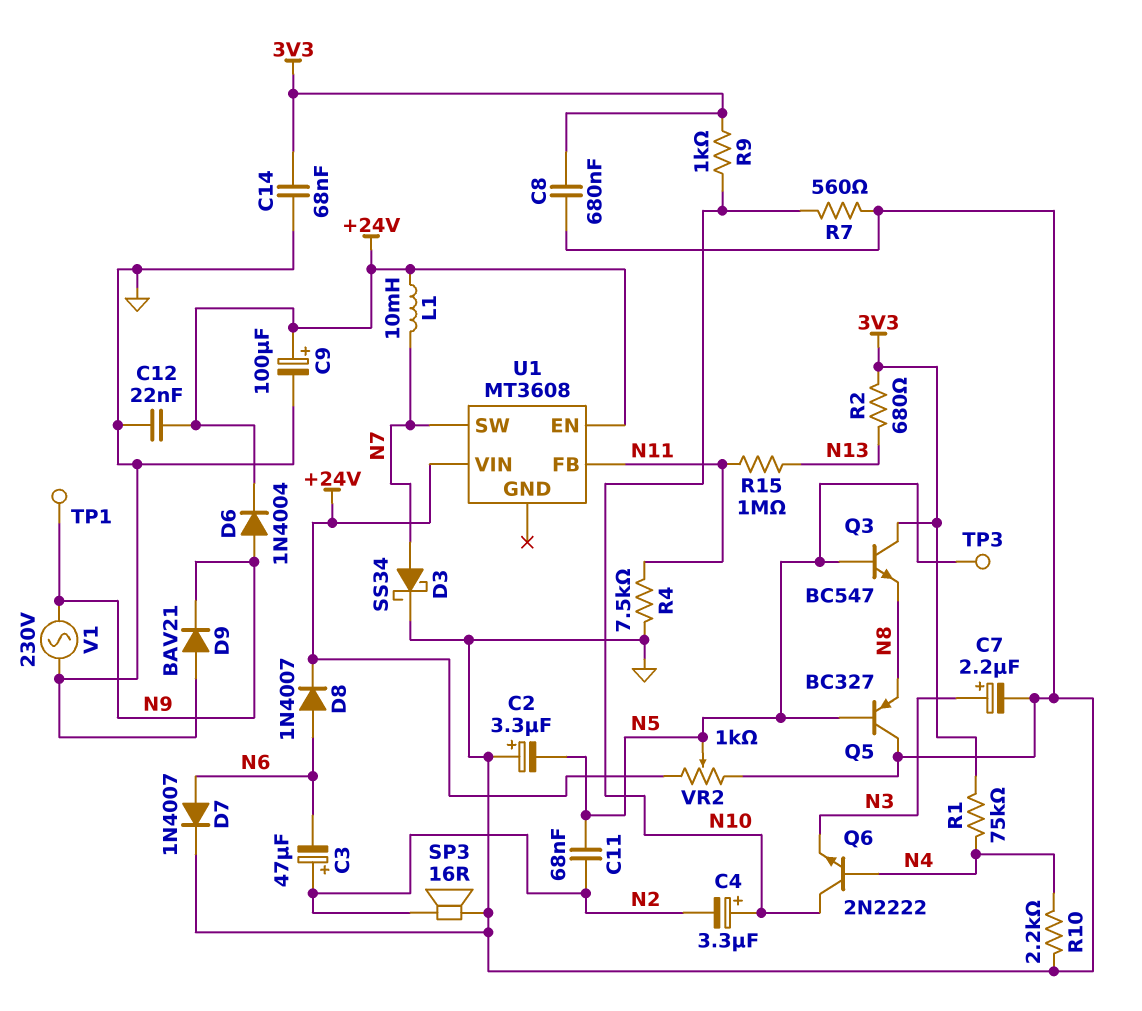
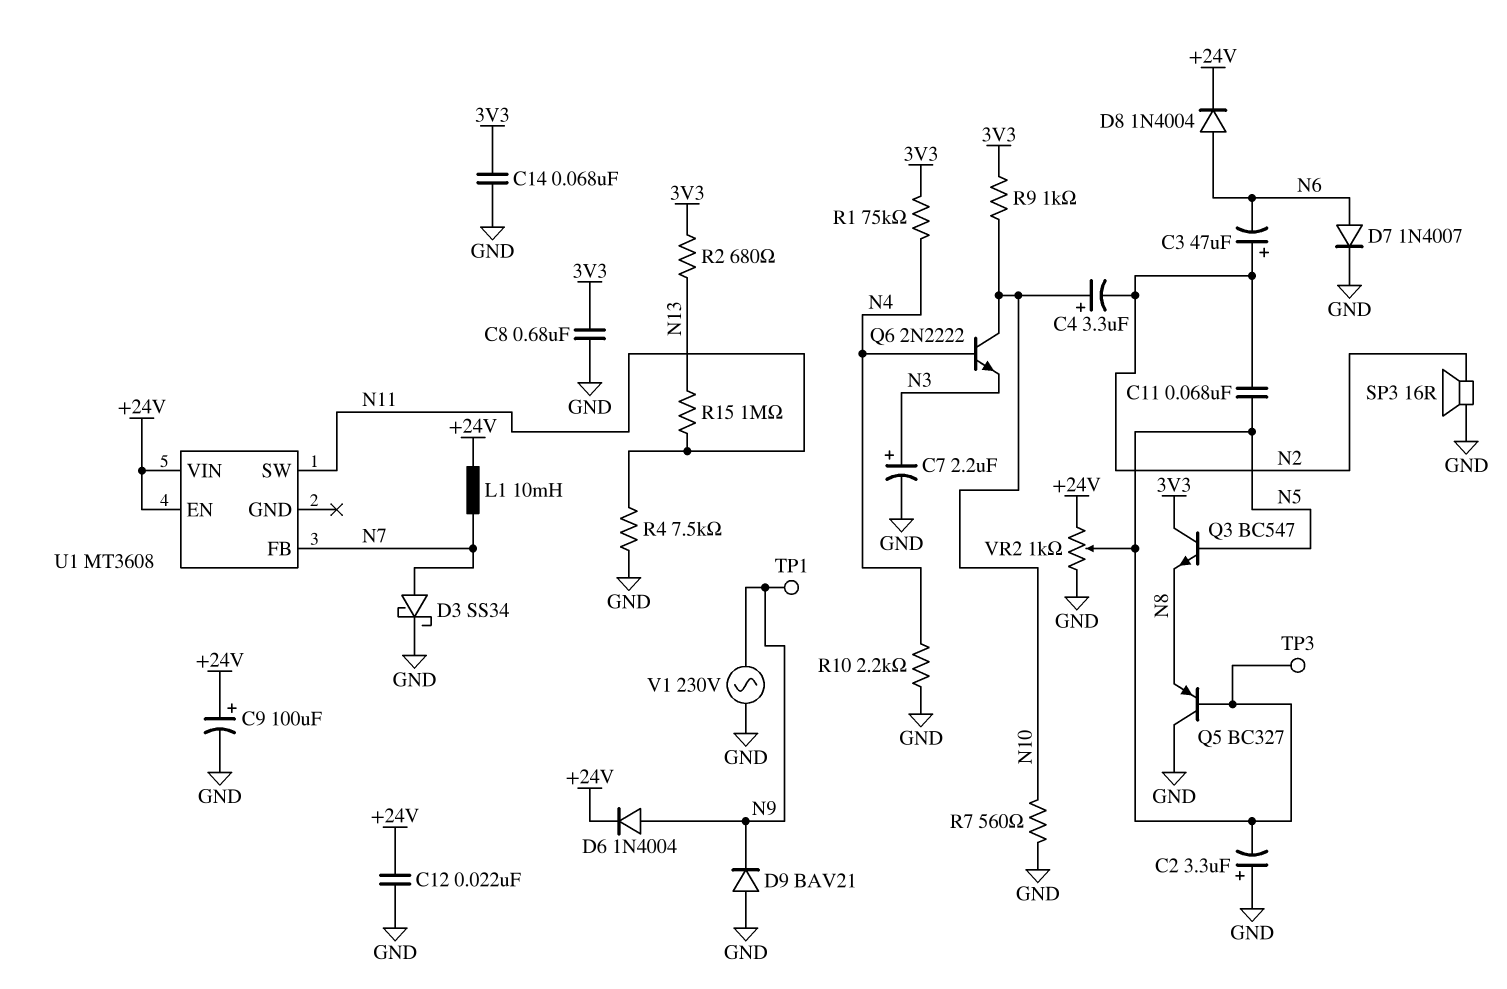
D8: diode 1N4007 (A N6, K +24V) -> diode 1N4004 (A N6, K +24V)
U1 pin FB: N11 -> N7
U1 pin SW: N7 -> N11

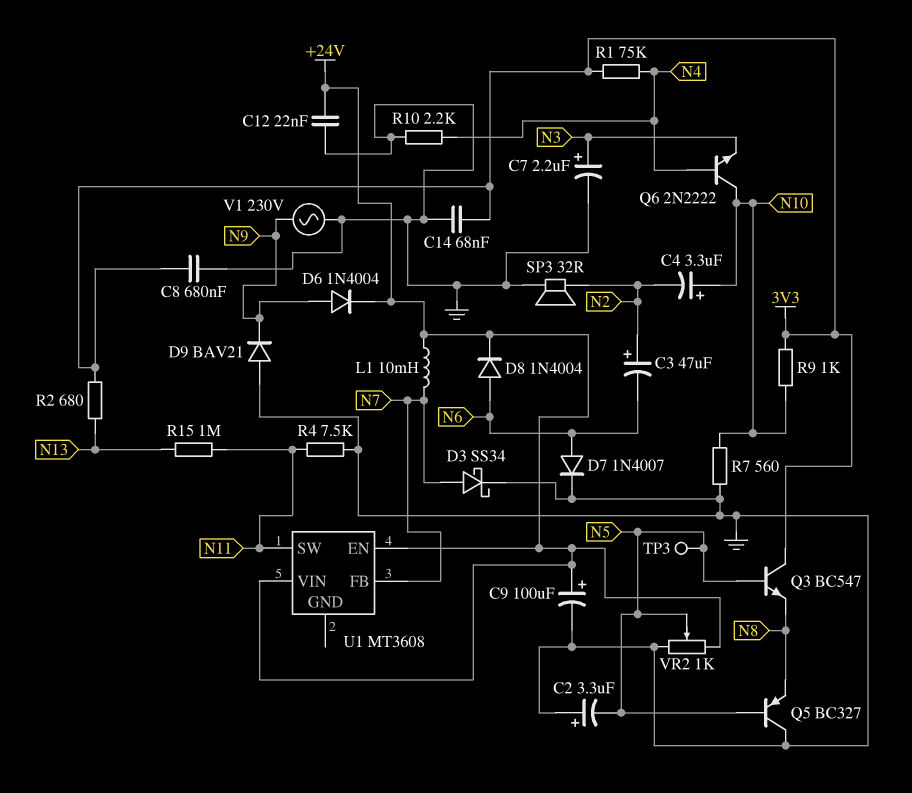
C11: 68nF (N2, N5) -> none
SP3: speaker 16R (GND, N2) -> speaker 32R (GND, N2)
TP1: test point (N9) -> none

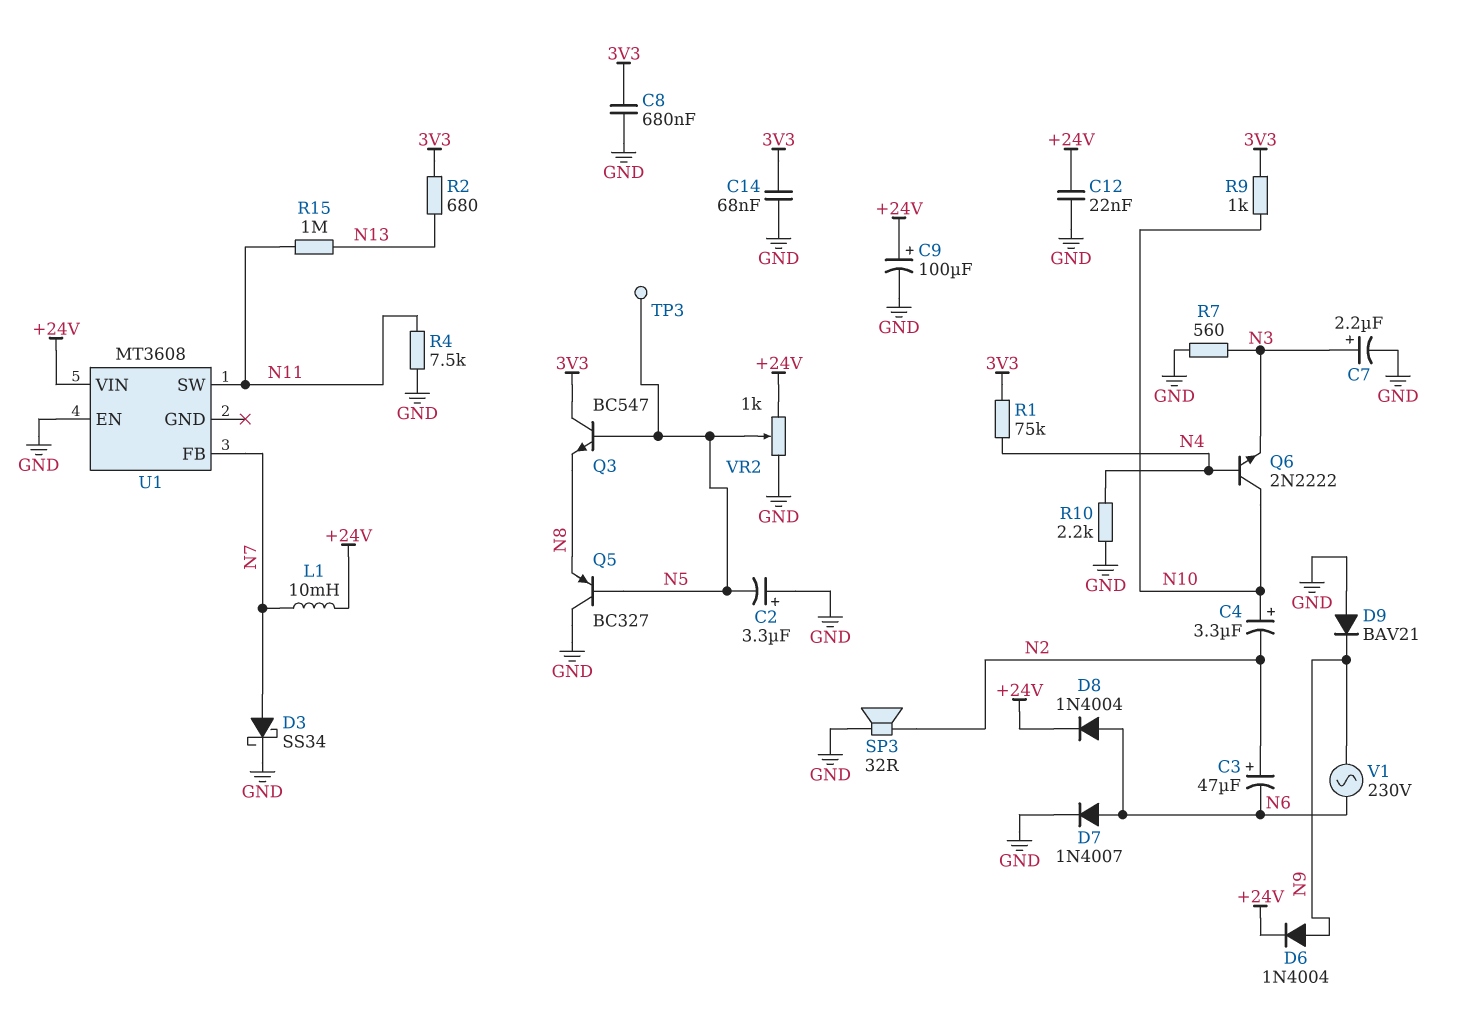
R7: 560 (GND, N10) -> 560 (GND, N3)
U1 pin EN: +24V -> GND
V1: AC 230V (GND, N9) -> AC 230V (N6, N9)

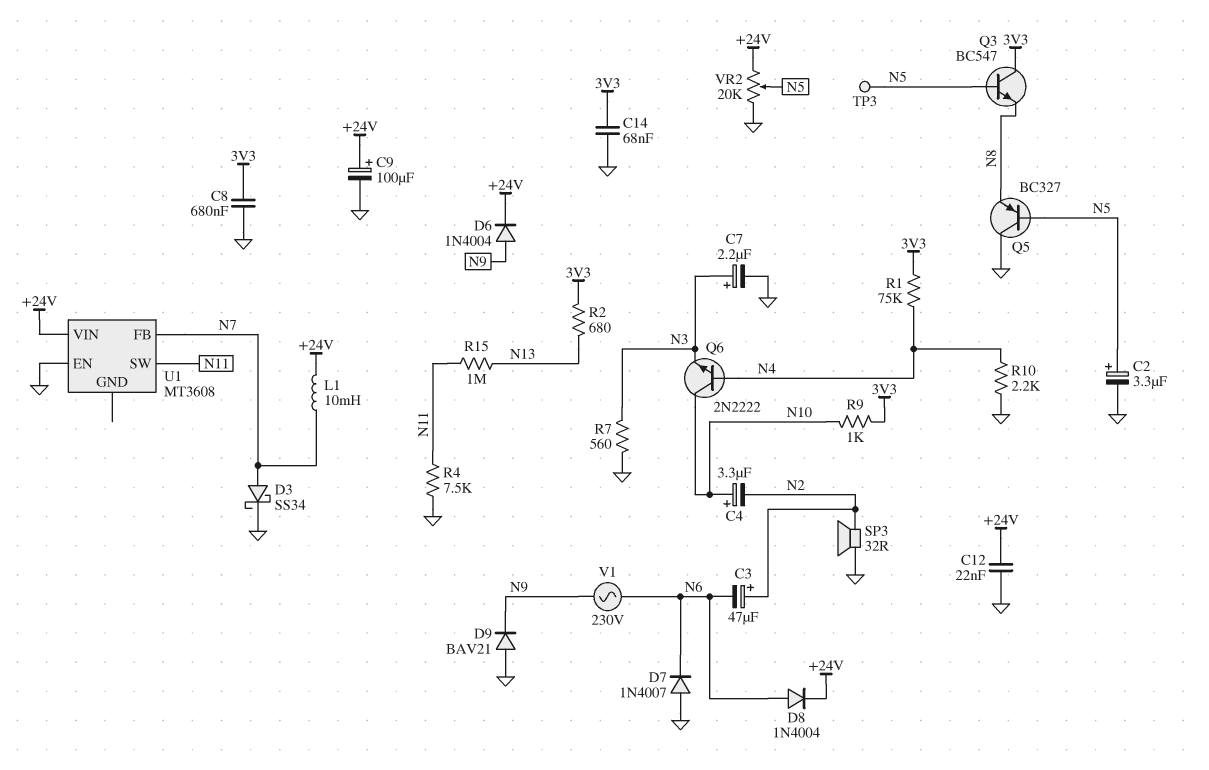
C2: 3.3uF (plus GND, minus N5) -> 3.3uF (plus N5, minus GND)
D7: diode 1N4007 (A N6, K GND) -> diode 1N4007 (A GND, K N6)
VR2: 1k (+24V, GND, wiper N5) -> 20k (+24V, GND, wiper N5)

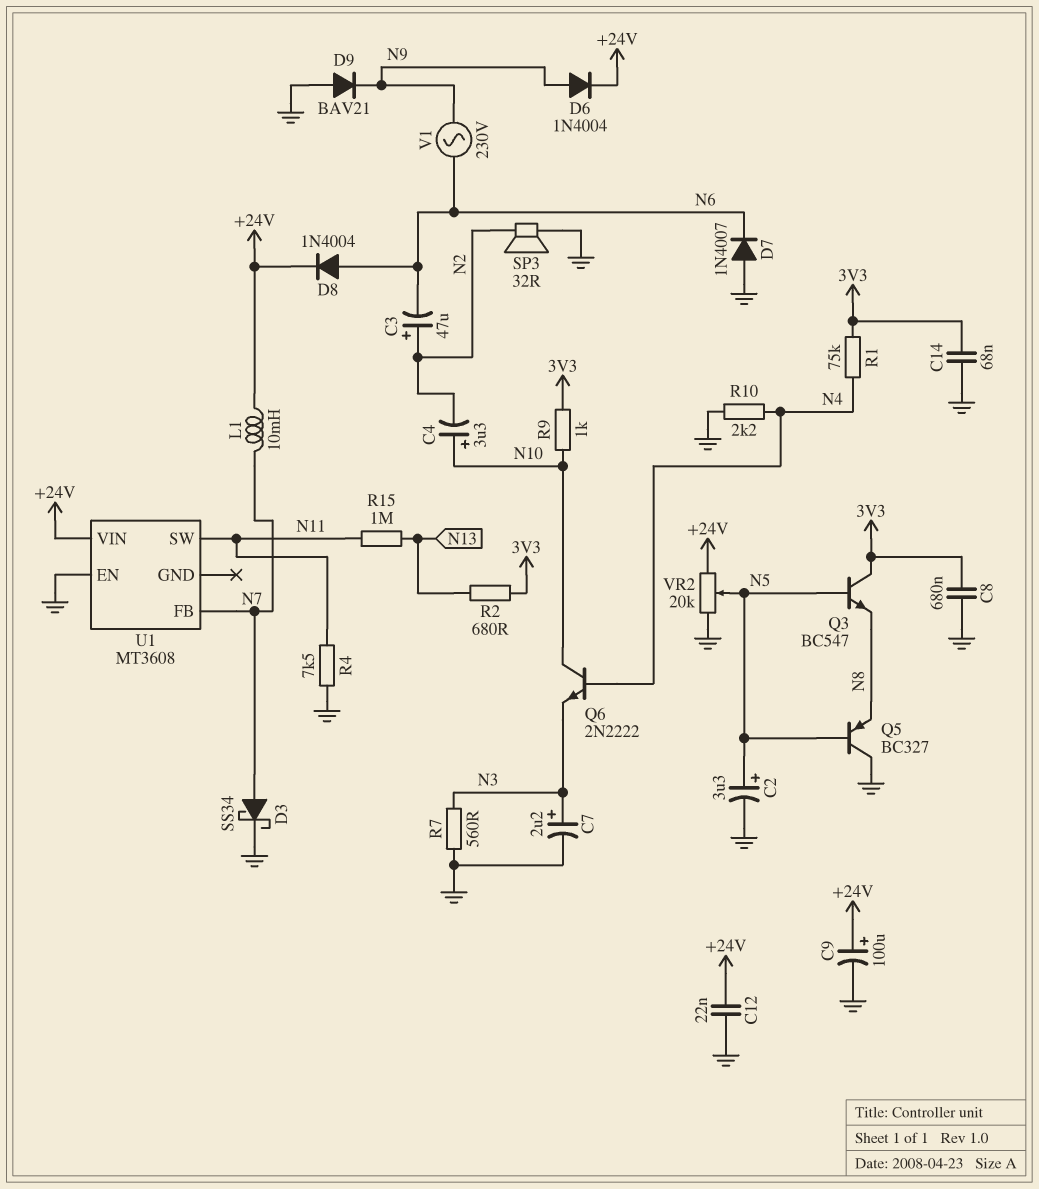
TP3: test point (N5) -> none

